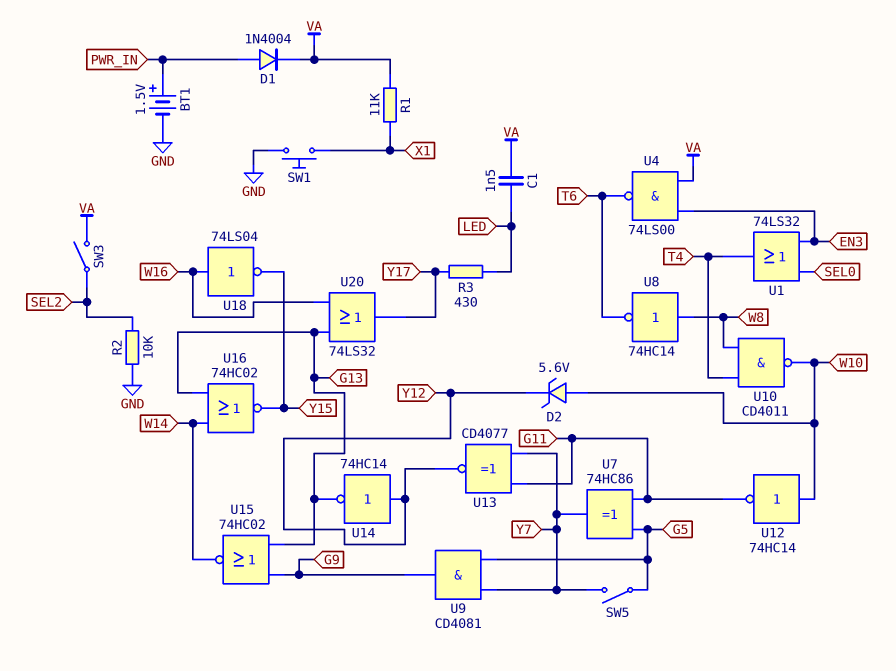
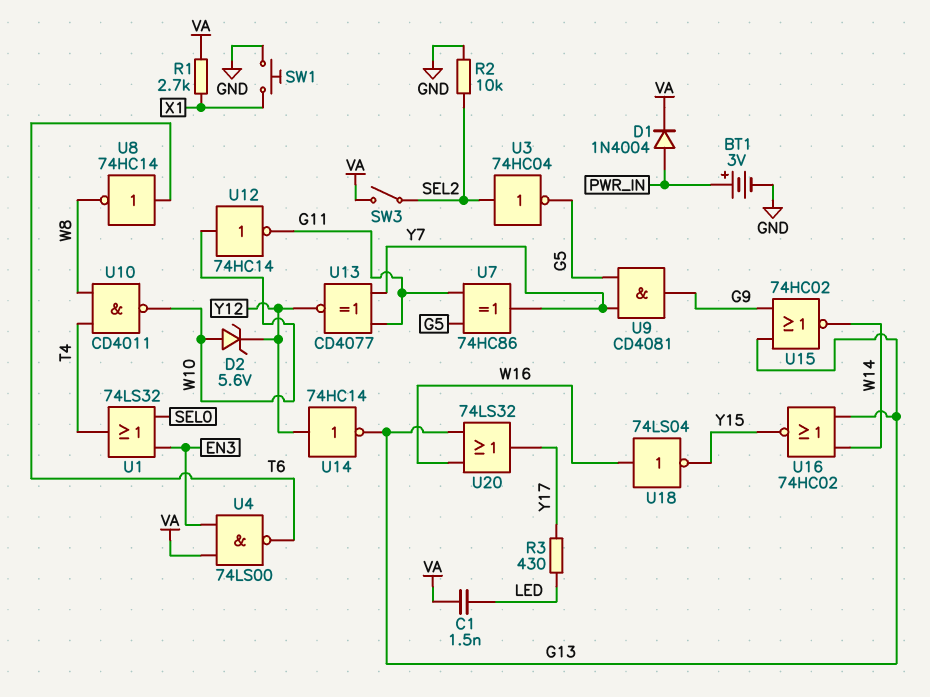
BT1: 1.5V (plus PWR_IN, minus GND) -> 3V (plus PWR_IN, minus GND)
R1: 11k (VA, X1) -> 2.7k (VA, X1)
SW5: switch (G5, Y7) -> none
U3: none -> NOT 74HC04 (in SEL2, out G5)
U8: NOT 74HC14 (in W8, out T6) -> NOT 74HC14 (in T6, out W8)

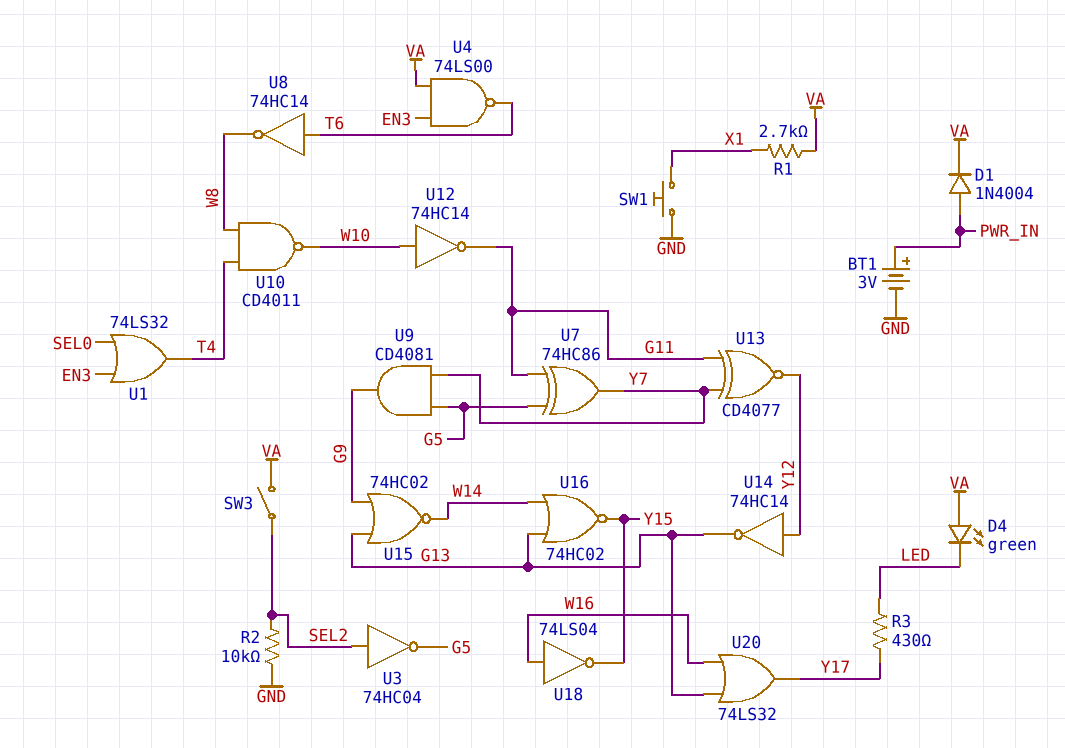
C1: 1.5nF (LED, VA) -> none
D2: zener 5.6V (A W10, K Y12) -> none
D4: none -> LED green (A VA, K LED)

